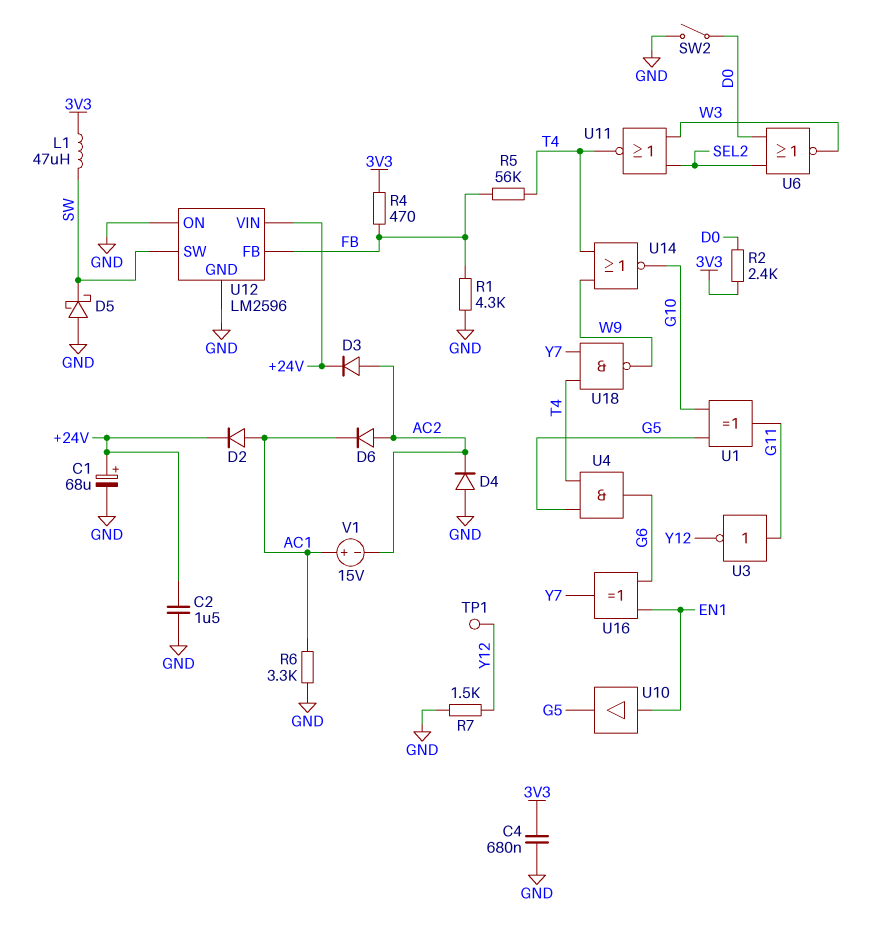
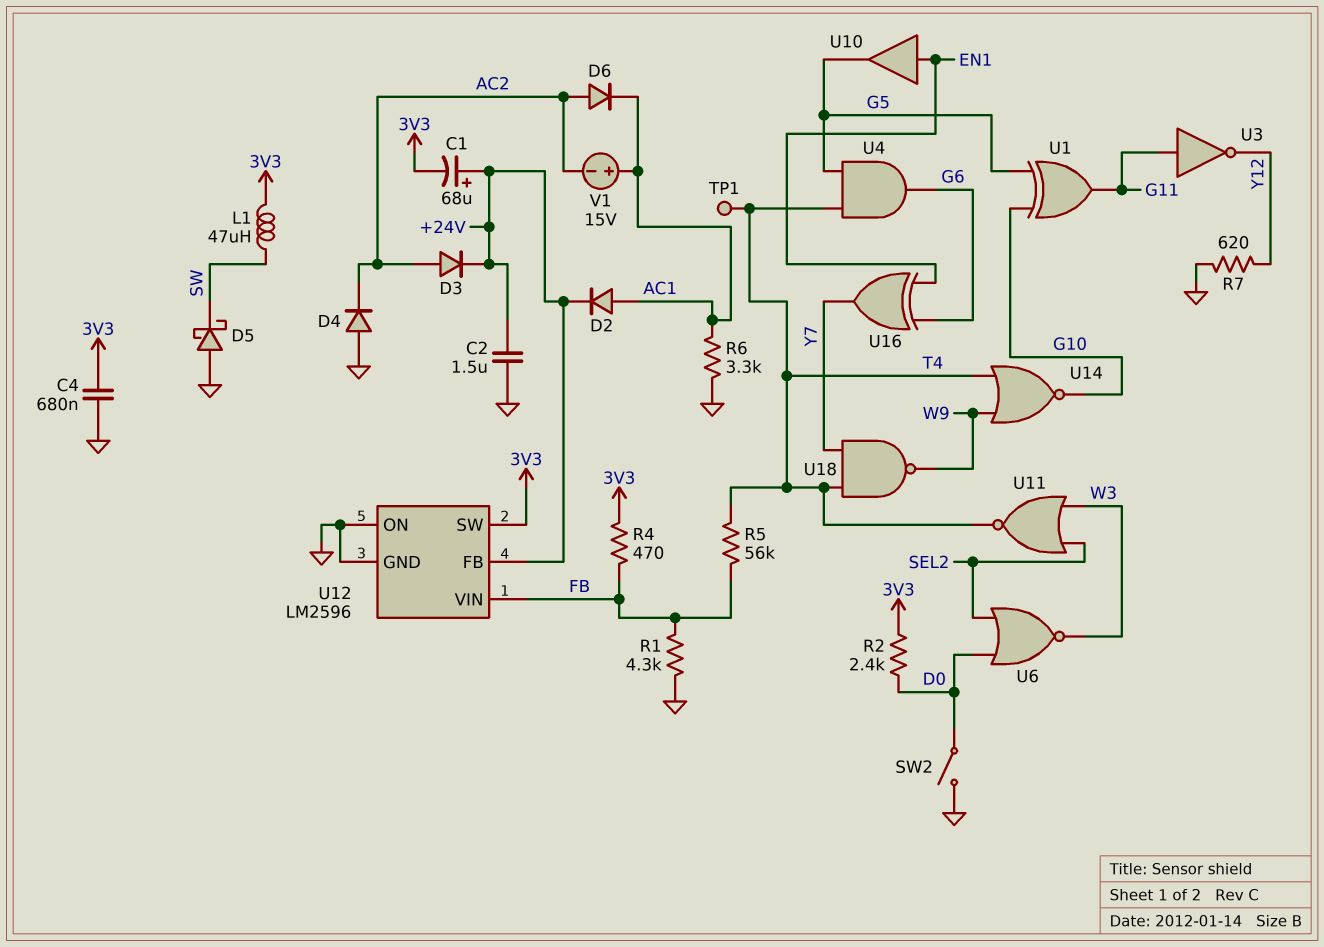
C1: 68uF (plus +24V, minus GND) -> 68uF (plus +24V, minus 3V3)
R7: 1.5k (GND, Y12) -> 620 (GND, Y12)
TP1: test point (Y12) -> test point (T4)
U12 pin FB: FB -> +24V
U12 pin SW: SW -> 3V3
U12 pin VIN: +24V -> FB

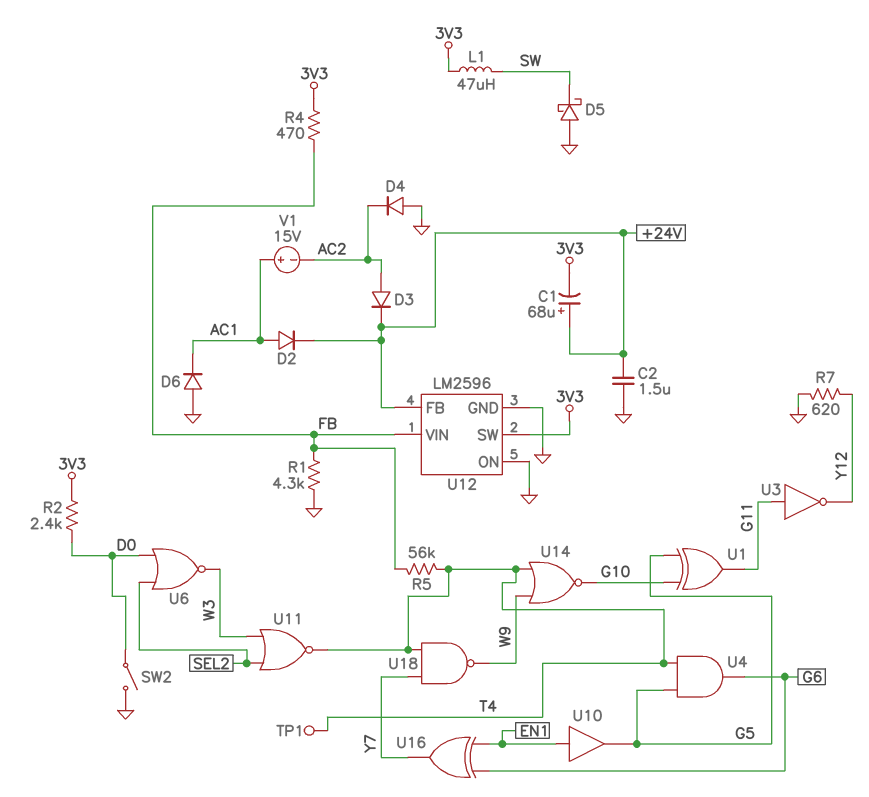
C4: 680nF (3V3, GND) -> none
D6: diode (A AC2, K AC1) -> diode (A GND, K AC1)
R6: 3.3k (AC1, GND) -> none

